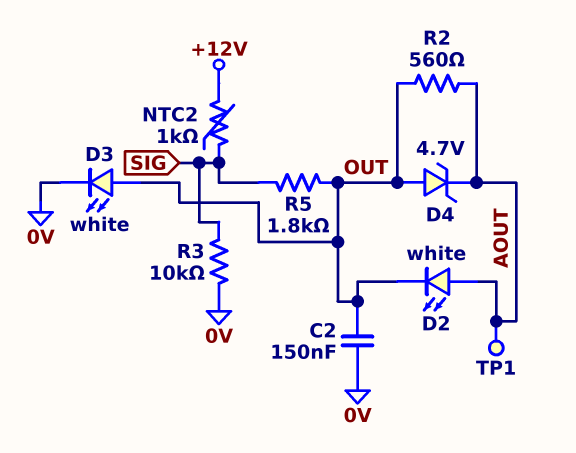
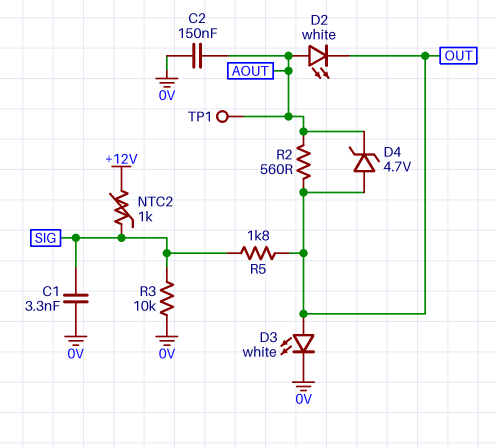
C1: none -> 3.3nF (0V, SIG)
C2: 150nF (0V, OUT) -> 150nF (0V, AOUT)

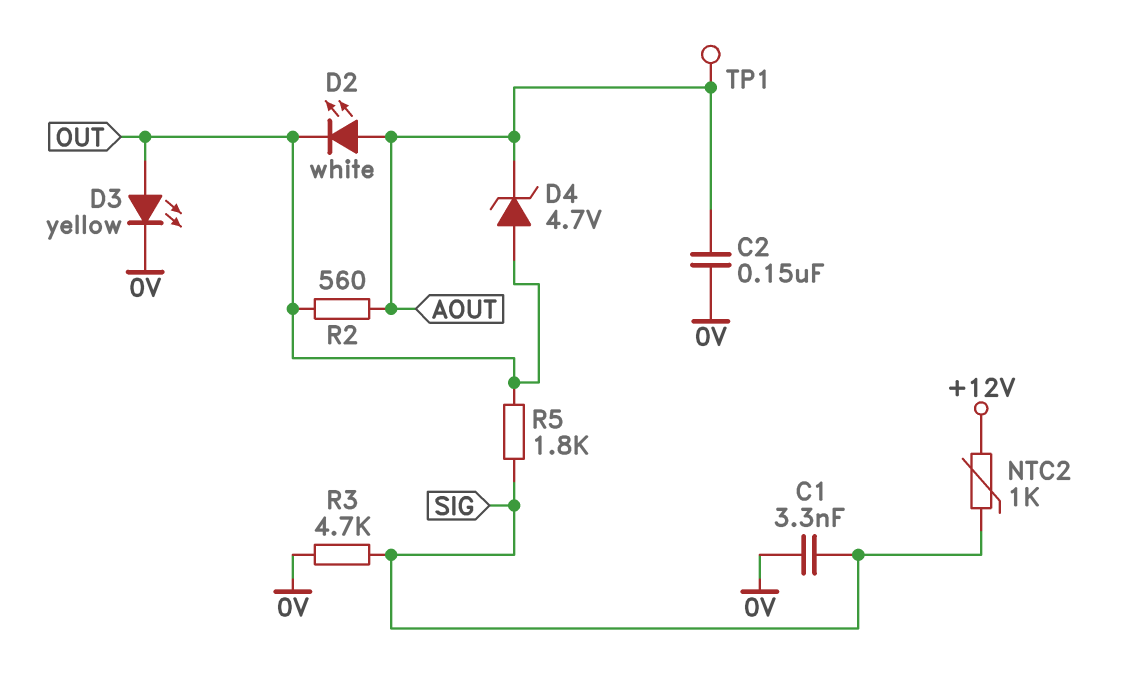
D3: LED white (A OUT, K 0V) -> LED yellow (A OUT, K 0V)
R3: 10k (0V, SIG) -> 4.7k (0V, SIG)

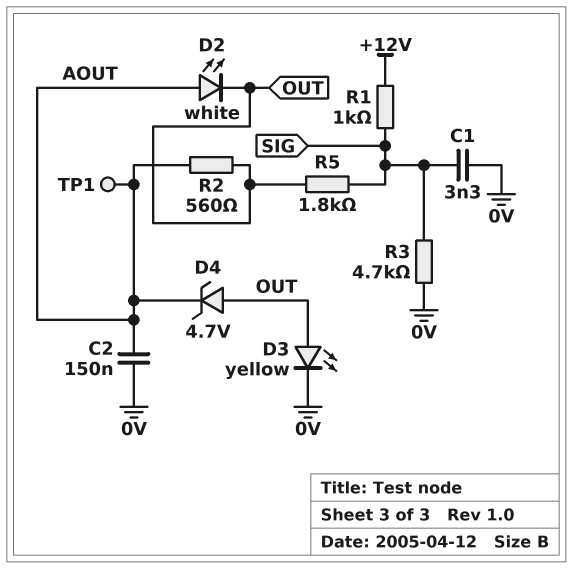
NTC2: 1k (+12V, SIG) -> none
R1: none -> 1k (+12V, SIG)

